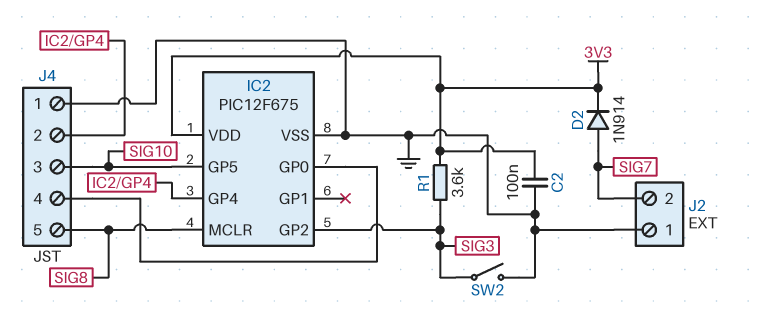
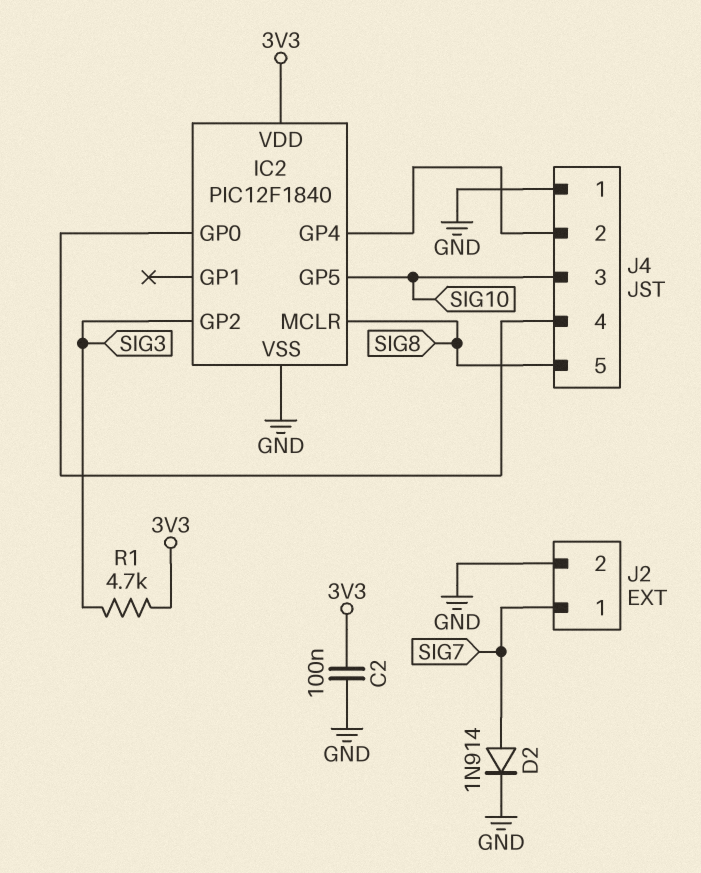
D2: diode 1N914 (A SIG7, K 3V3) -> diode 1N914 (A SIG7, K GND)
IC2: PIC12F675 -> PIC12F1840
J2 pin 1: GND -> SIG7
J2 pin 2: SIG7 -> GND
R1: 3.6k (3V3, SIG3) -> 4.7k (3V3, SIG3)
SW2: switch (GND, SIG3) -> none

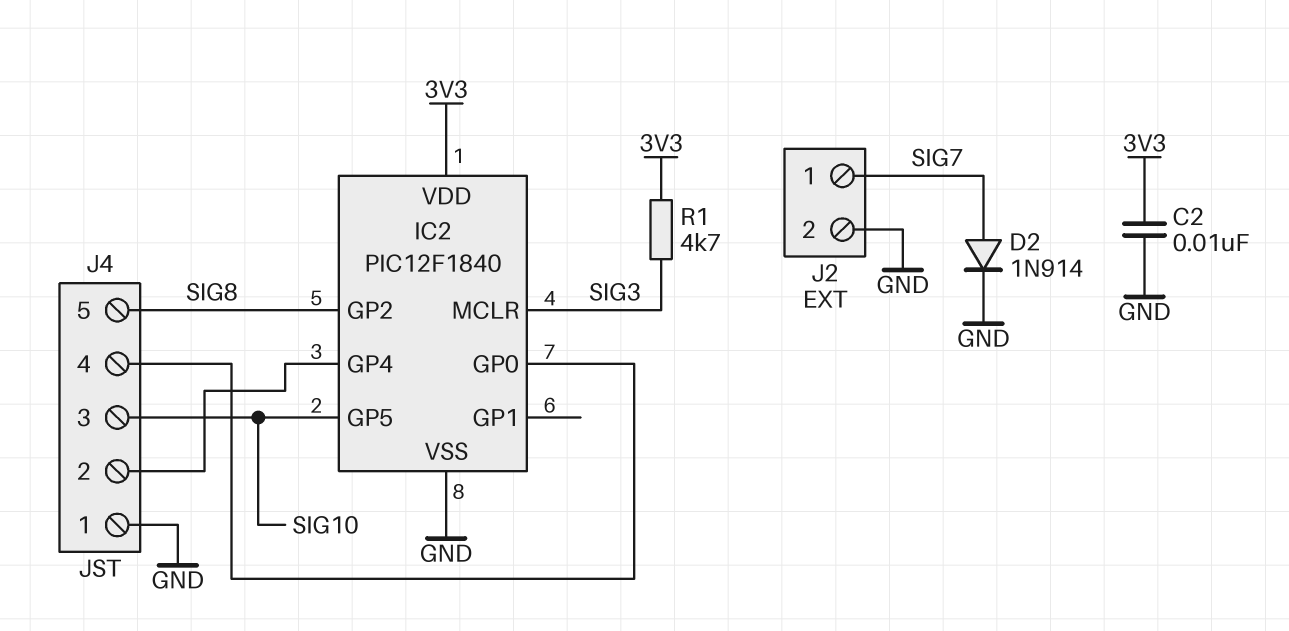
C2: 100nF (3V3, GND) -> 10nF (3V3, GND)
IC2 pin GP2: SIG3 -> SIG8
IC2 pin MCLR: SIG8 -> SIG3

